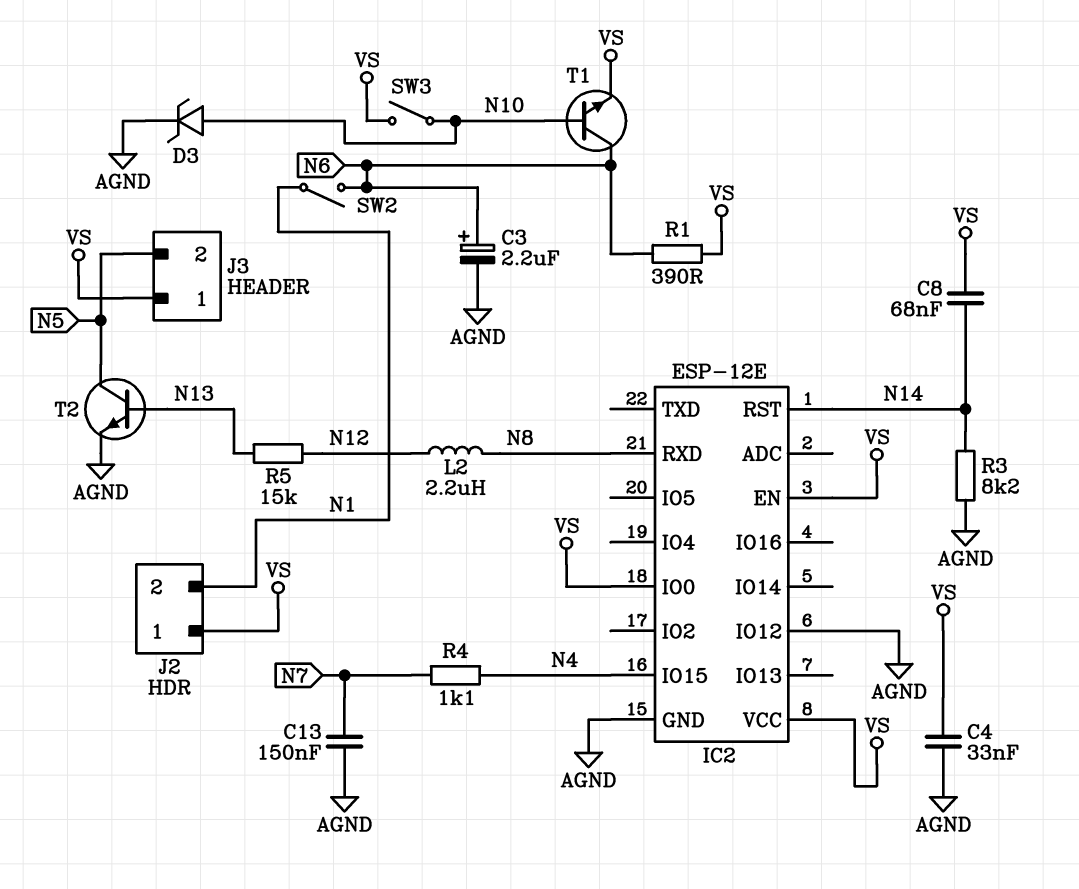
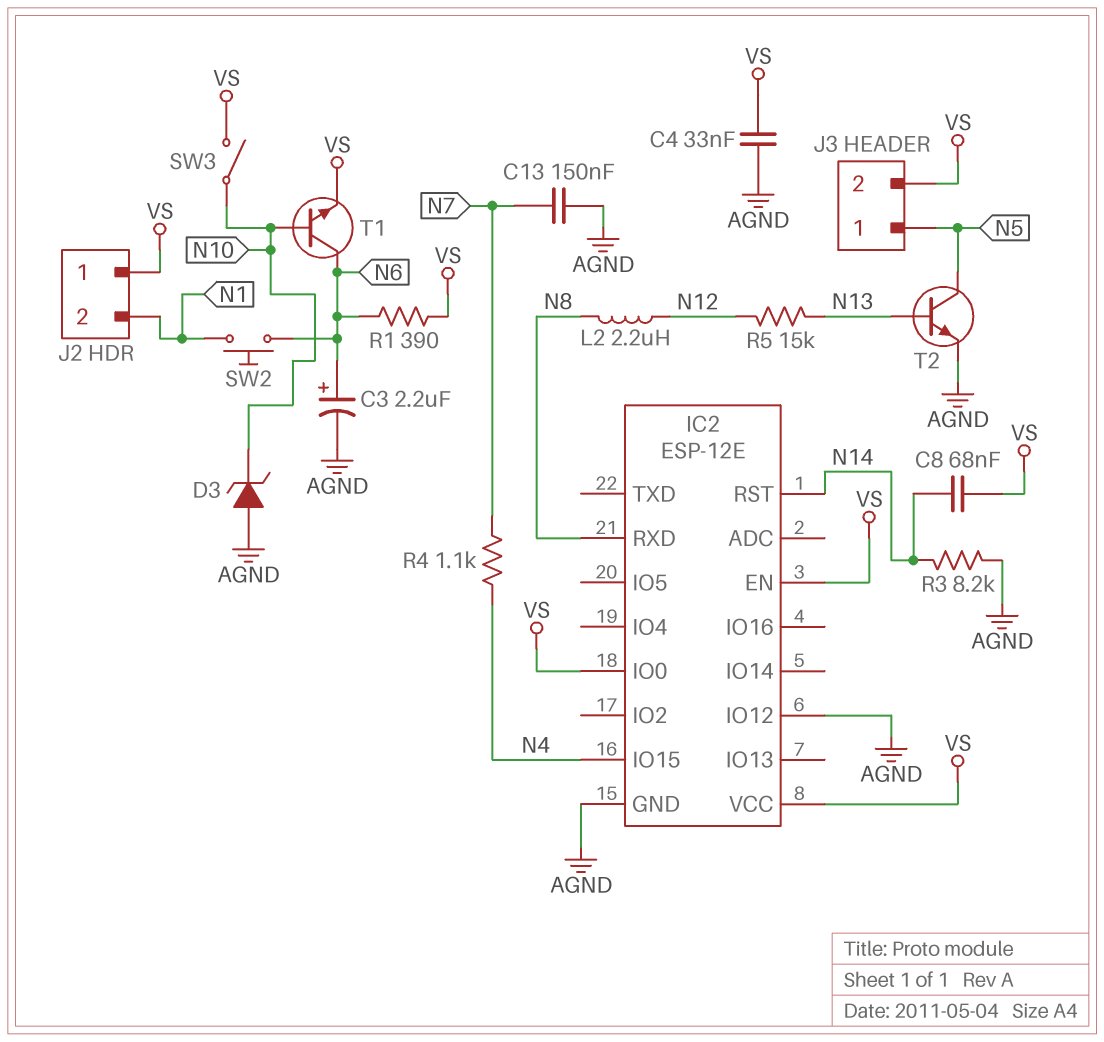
D3: zener (A N10, K AGND) -> zener (A AGND, K N10)
J3 pin 1: VS -> N5
J3 pin 2: N5 -> VS
SW2: switch (N1, N6) -> button (N1, N6)

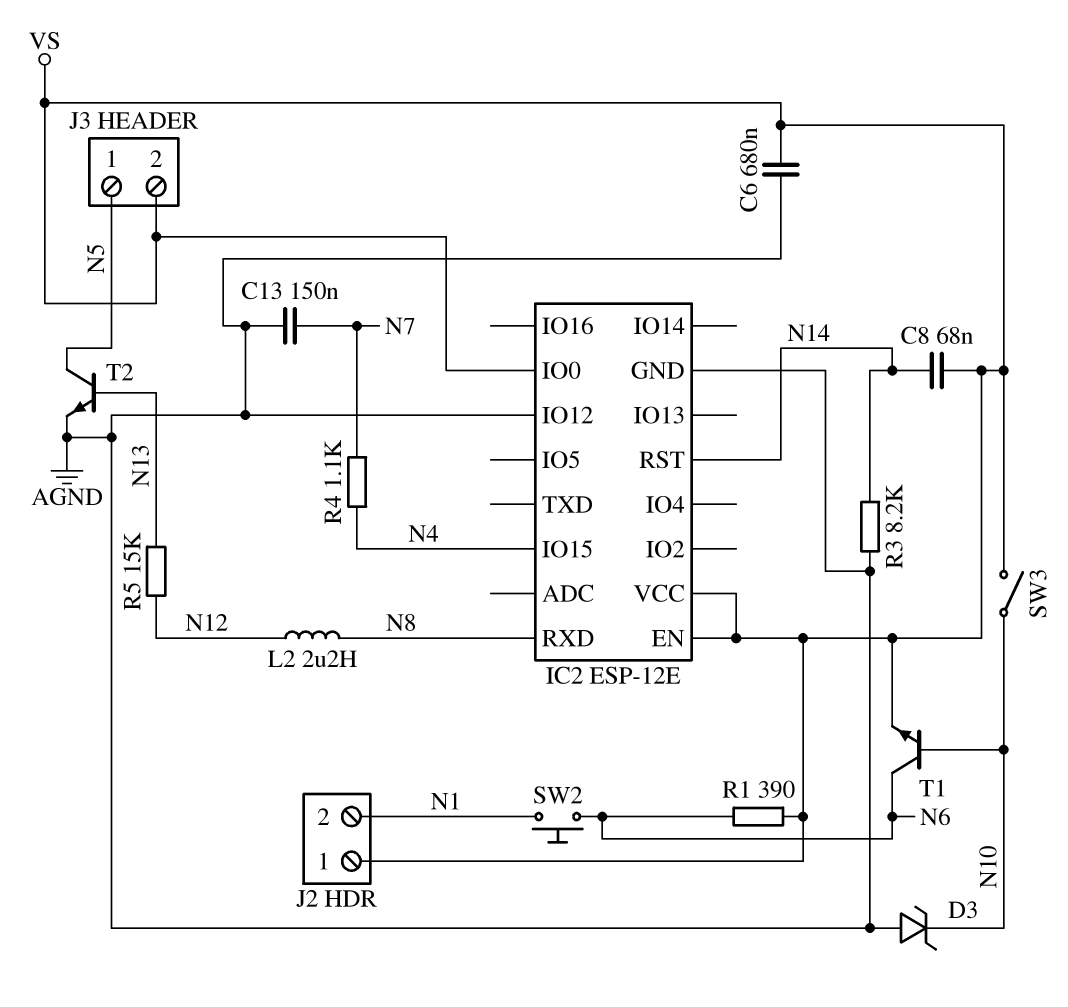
C3: 2.2uF (plus N6, minus AGND) -> none
C4: 33nF (AGND, VS) -> none
C6: none -> 680nF (AGND, VS)

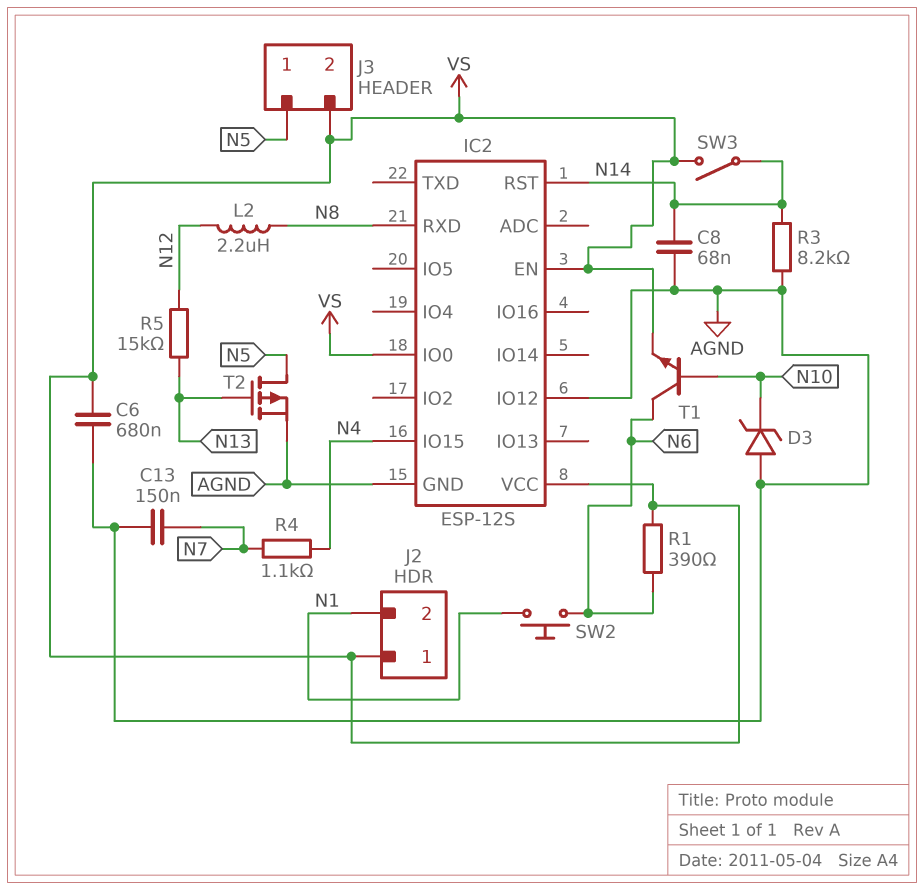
C8: 68nF (N14, VS) -> 68nF (AGND, N14)
IC2: ESP-12E -> ESP-12S
SW3: switch (N10, VS) -> switch (N14, VS)
T2: NPN (B N13, C N5, E AGND) -> PMOS (G N13, D N5, S AGND)

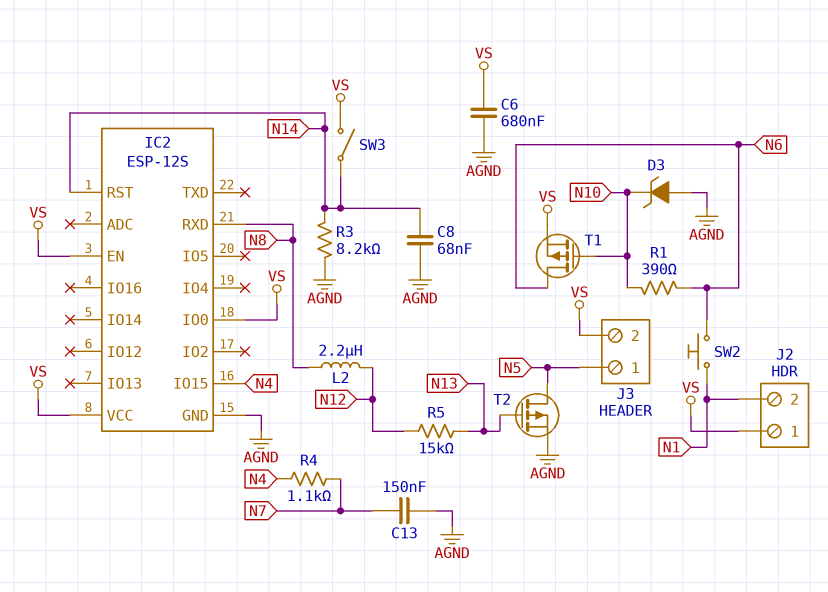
IC2 pin IO12: AGND -> none
R1: 390 (N6, VS) -> 390 (N6, N10)
T1: NPN (B N10, C N6, E VS) -> PMOS (G N10, D N6, S VS)

